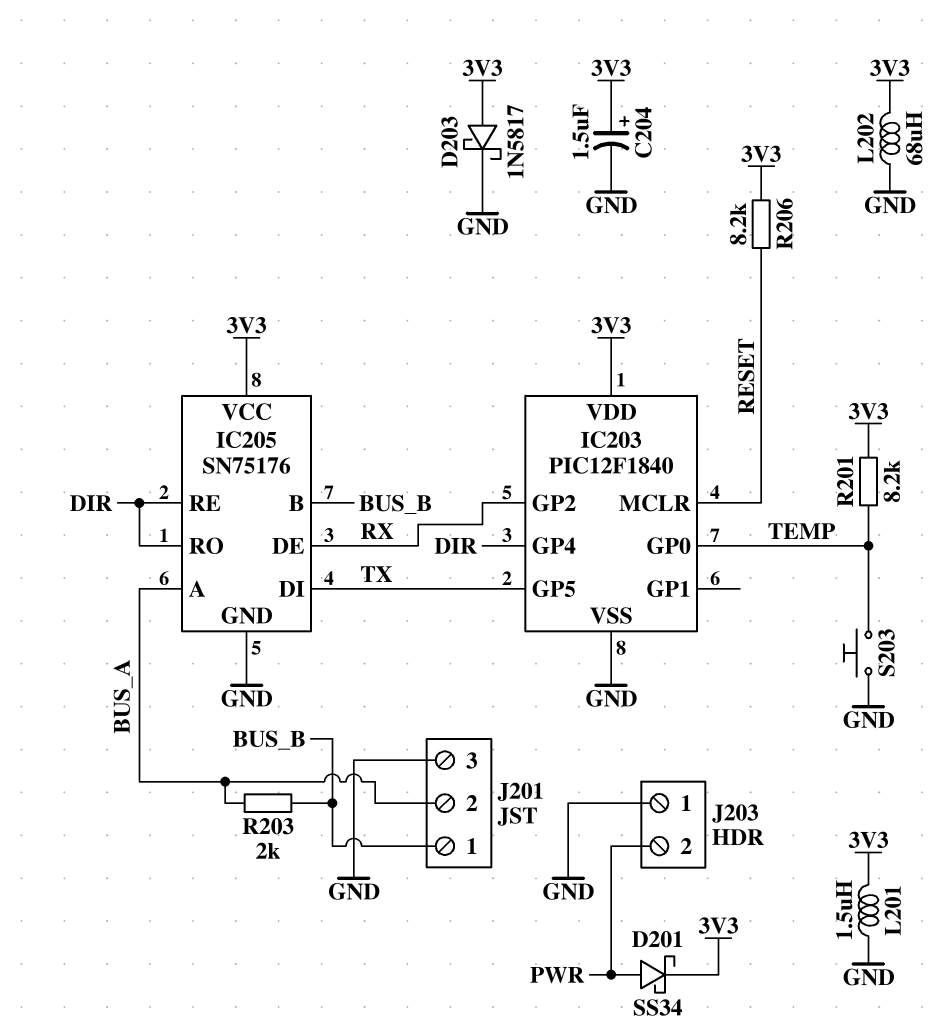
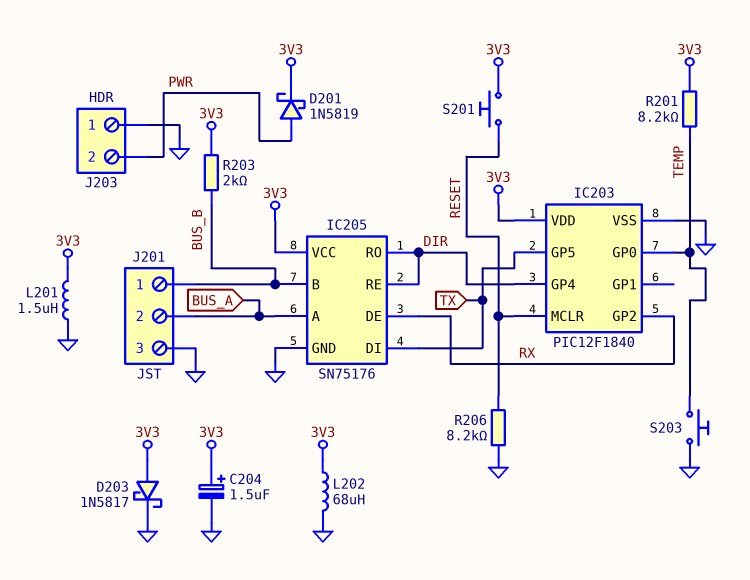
D201: schottky SS34 (A PWR, K 3V3) -> schottky 1N5819 (A PWR, K 3V3)
R203: 2k (BUS_A, BUS_B) -> 2k (3V3, BUS_B)
R206: 8.2k (3V3, RESET) -> 8.2k (GND, RESET)
S201: none -> button (3V3, RESET)

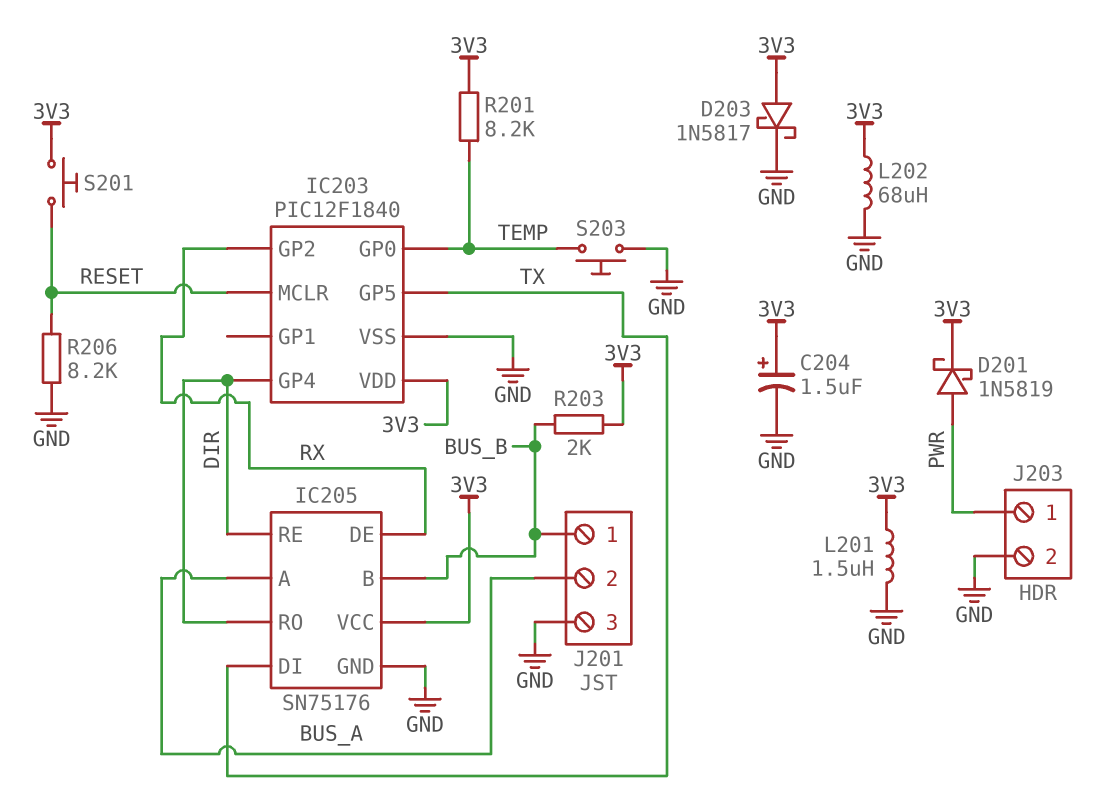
J203 pin 1: GND -> PWR
J203 pin 2: PWR -> GND

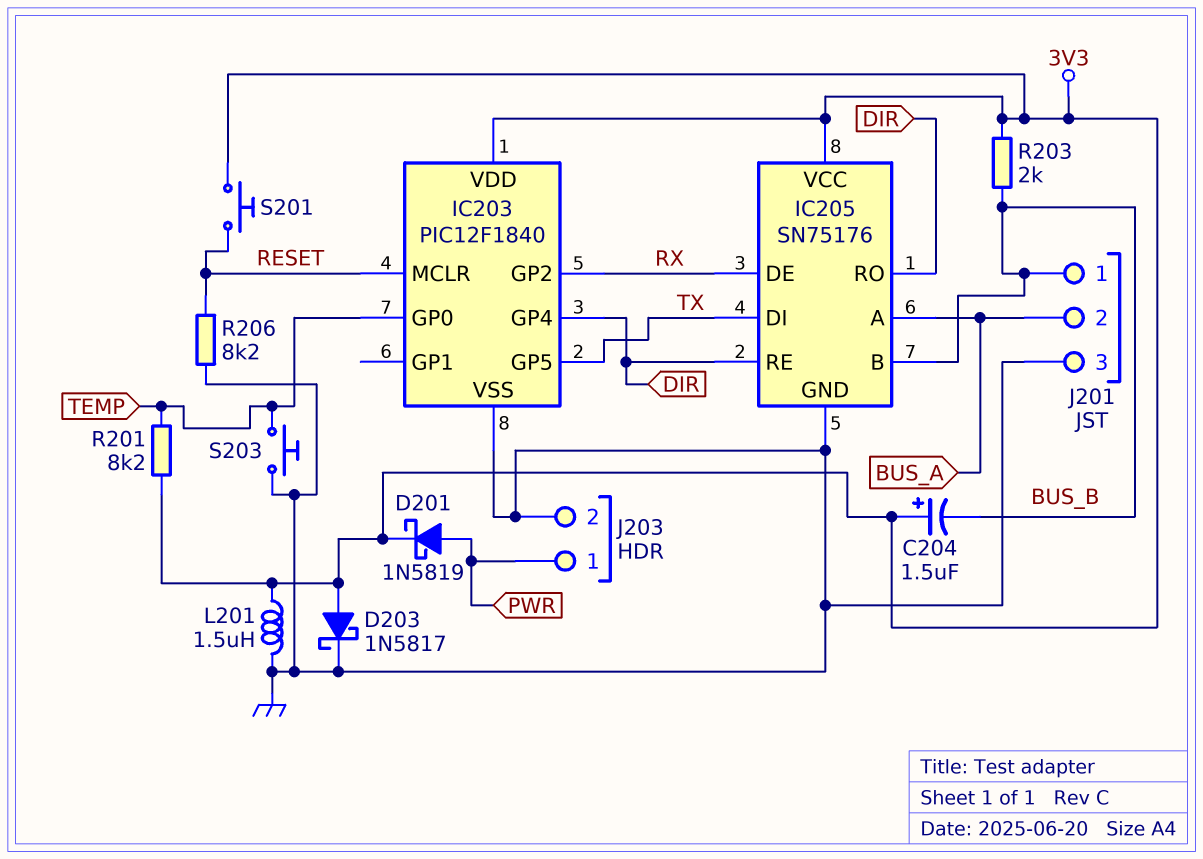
C204: 1.5uF (plus 3V3, minus GND) -> 1.5uF (plus 3V3, minus BUS_B)
L202: 68uH (3V3, GND) -> none

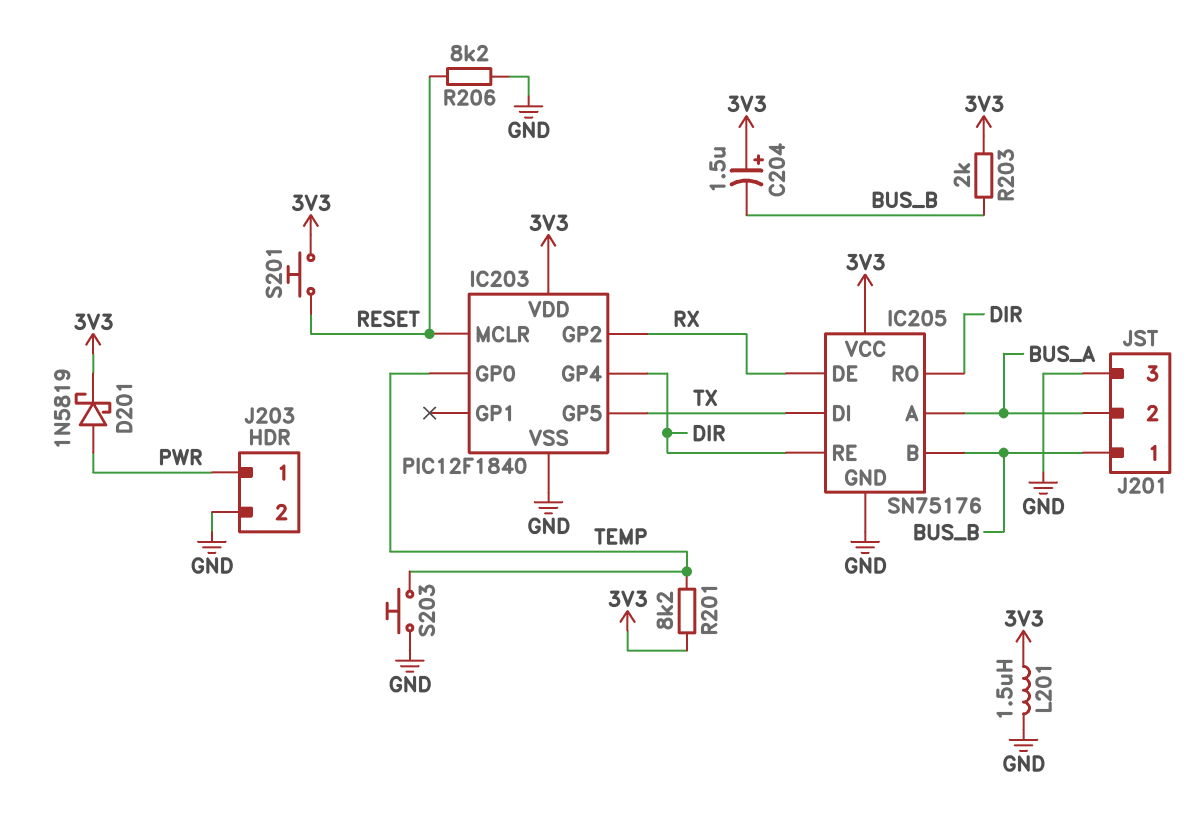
D203: schottky 1N5817 (A 3V3, K GND) -> none

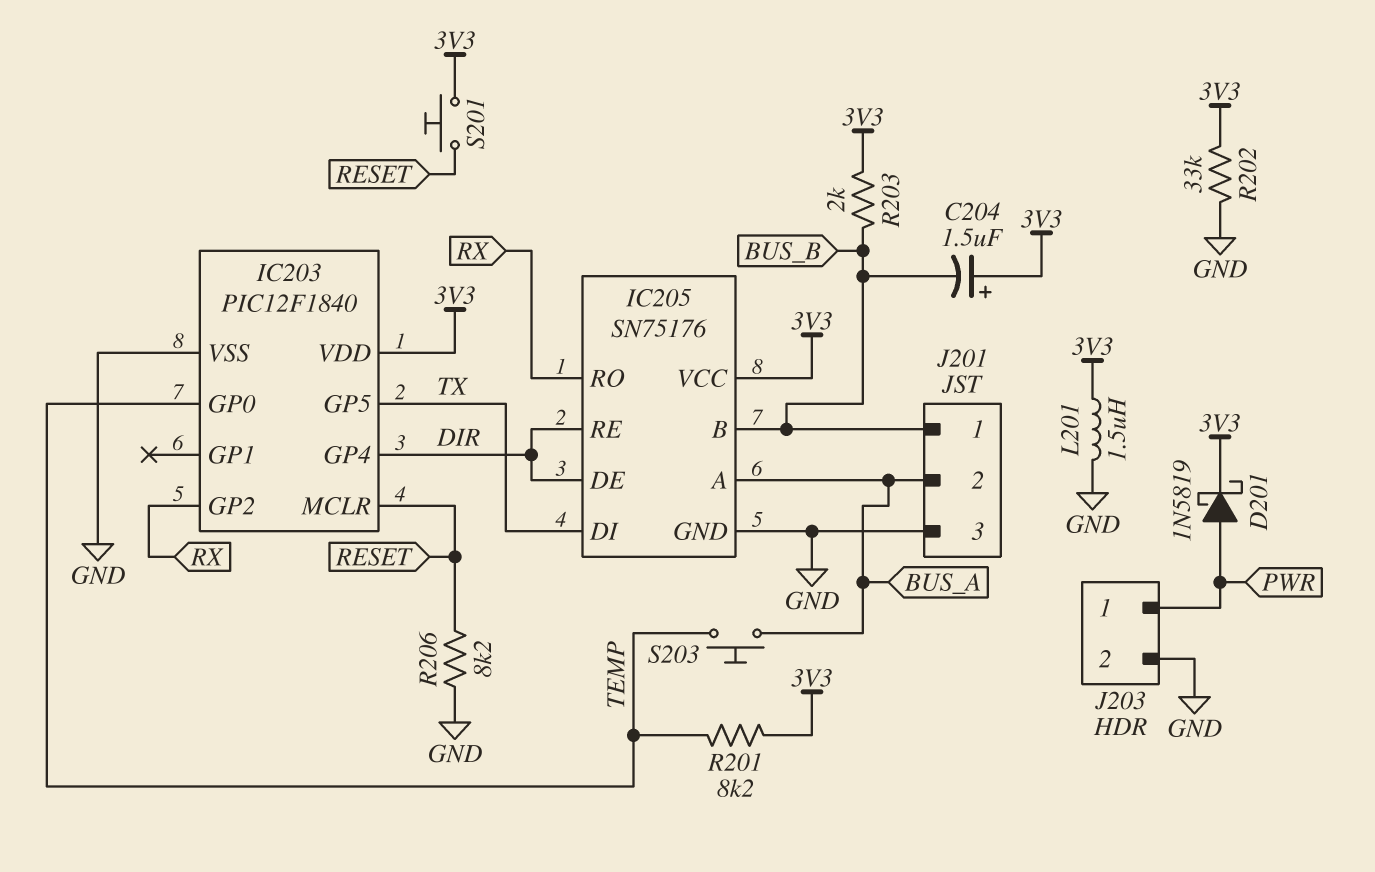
IC205 pin DE: RX -> DIR
IC205 pin RO: DIR -> RX
R202: none -> 33k (3V3, GND)
S203: button (GND, TEMP) -> button (BUS_A, TEMP)

